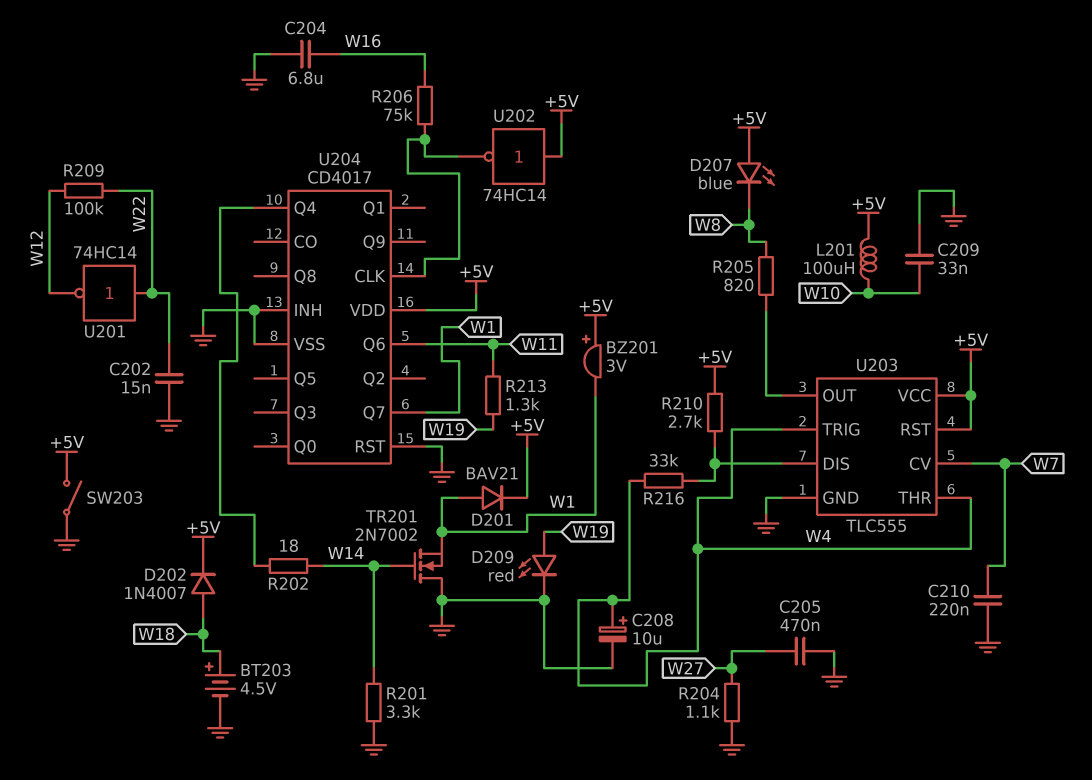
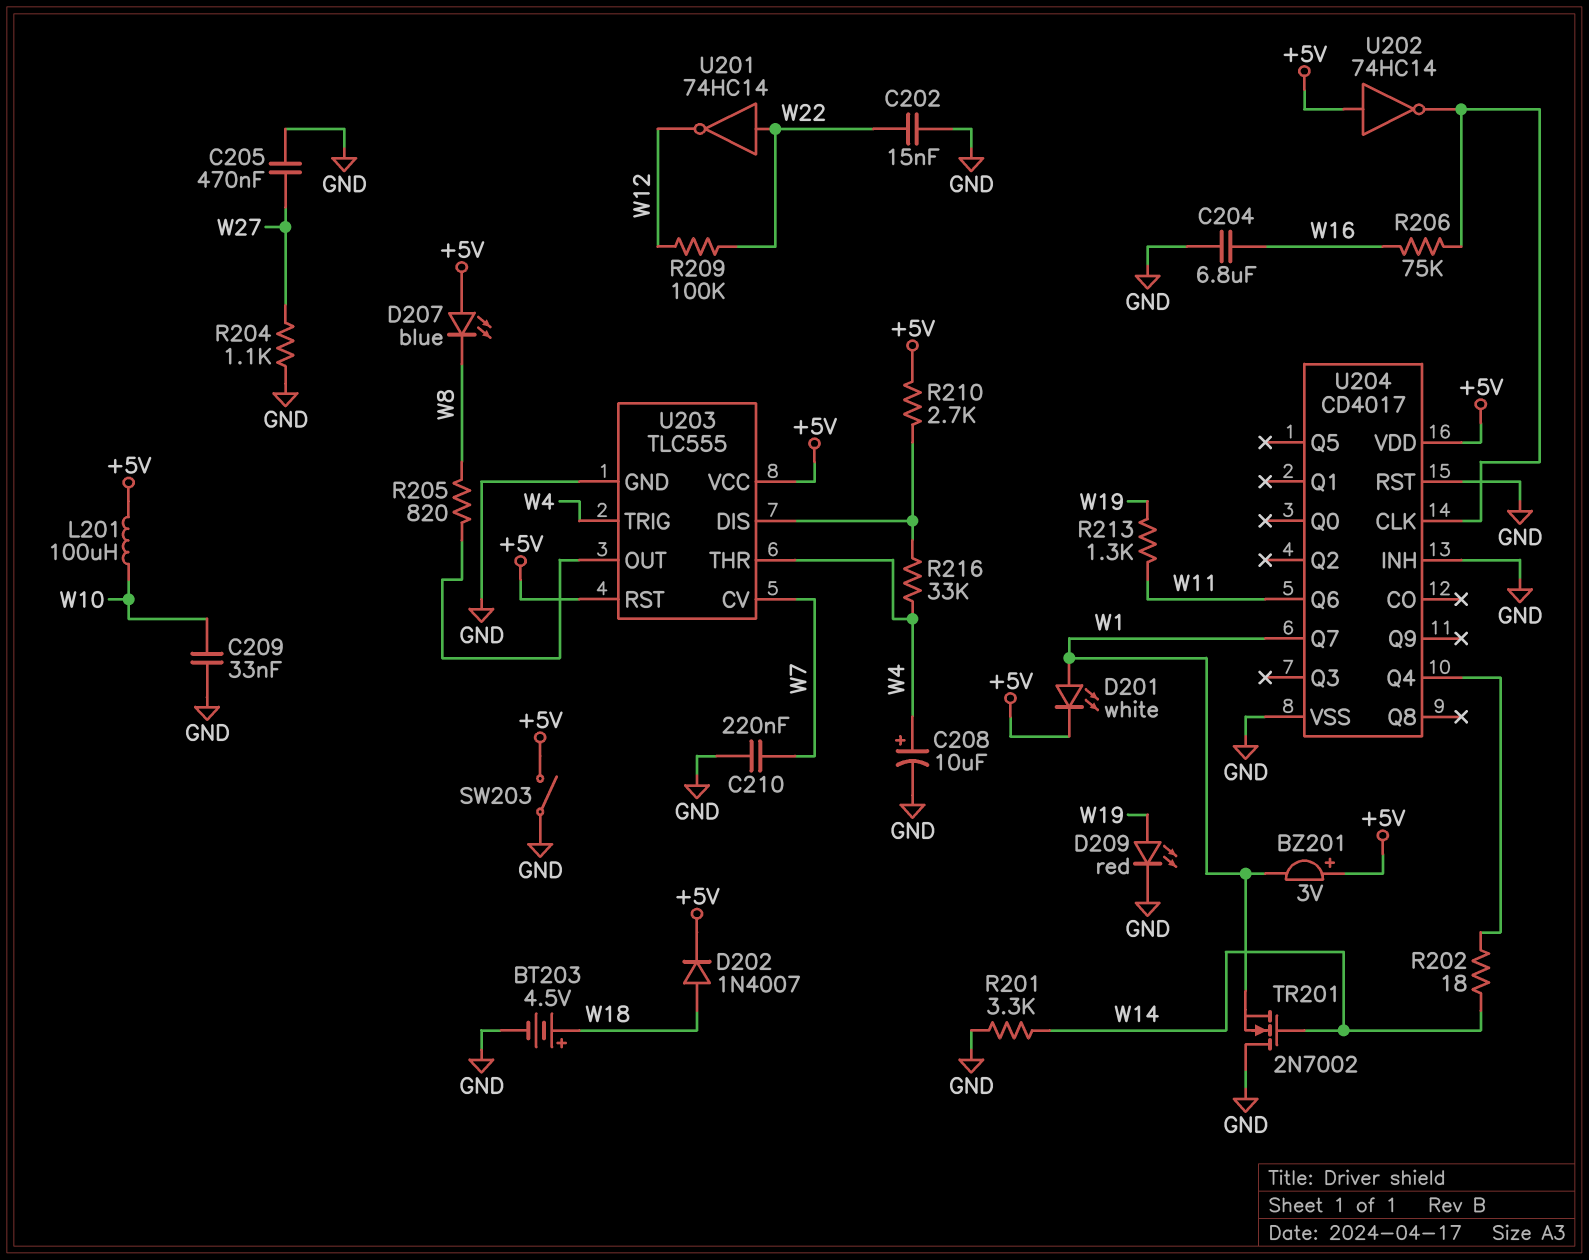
D201: diode BAV21 (A W1, K +5V) -> LED white (A W1, K +5V)

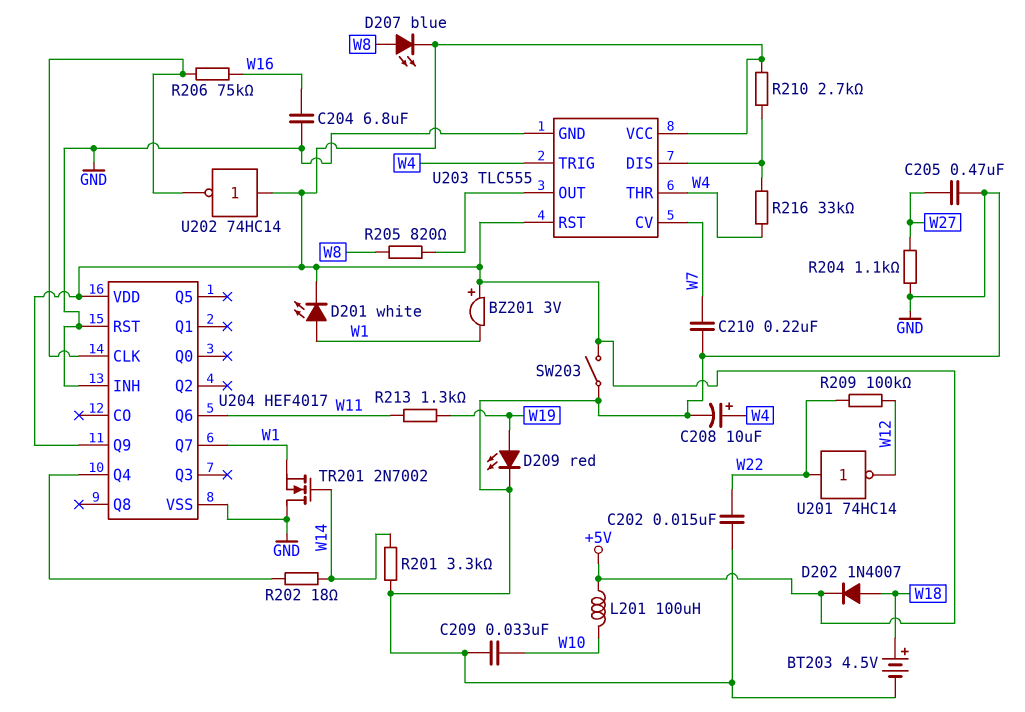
D207: LED blue (A +5V, K W8) -> LED blue (A W8, K +5V)
U204: CD4017 -> HEF4017
U204 pin Q9: none -> +5V

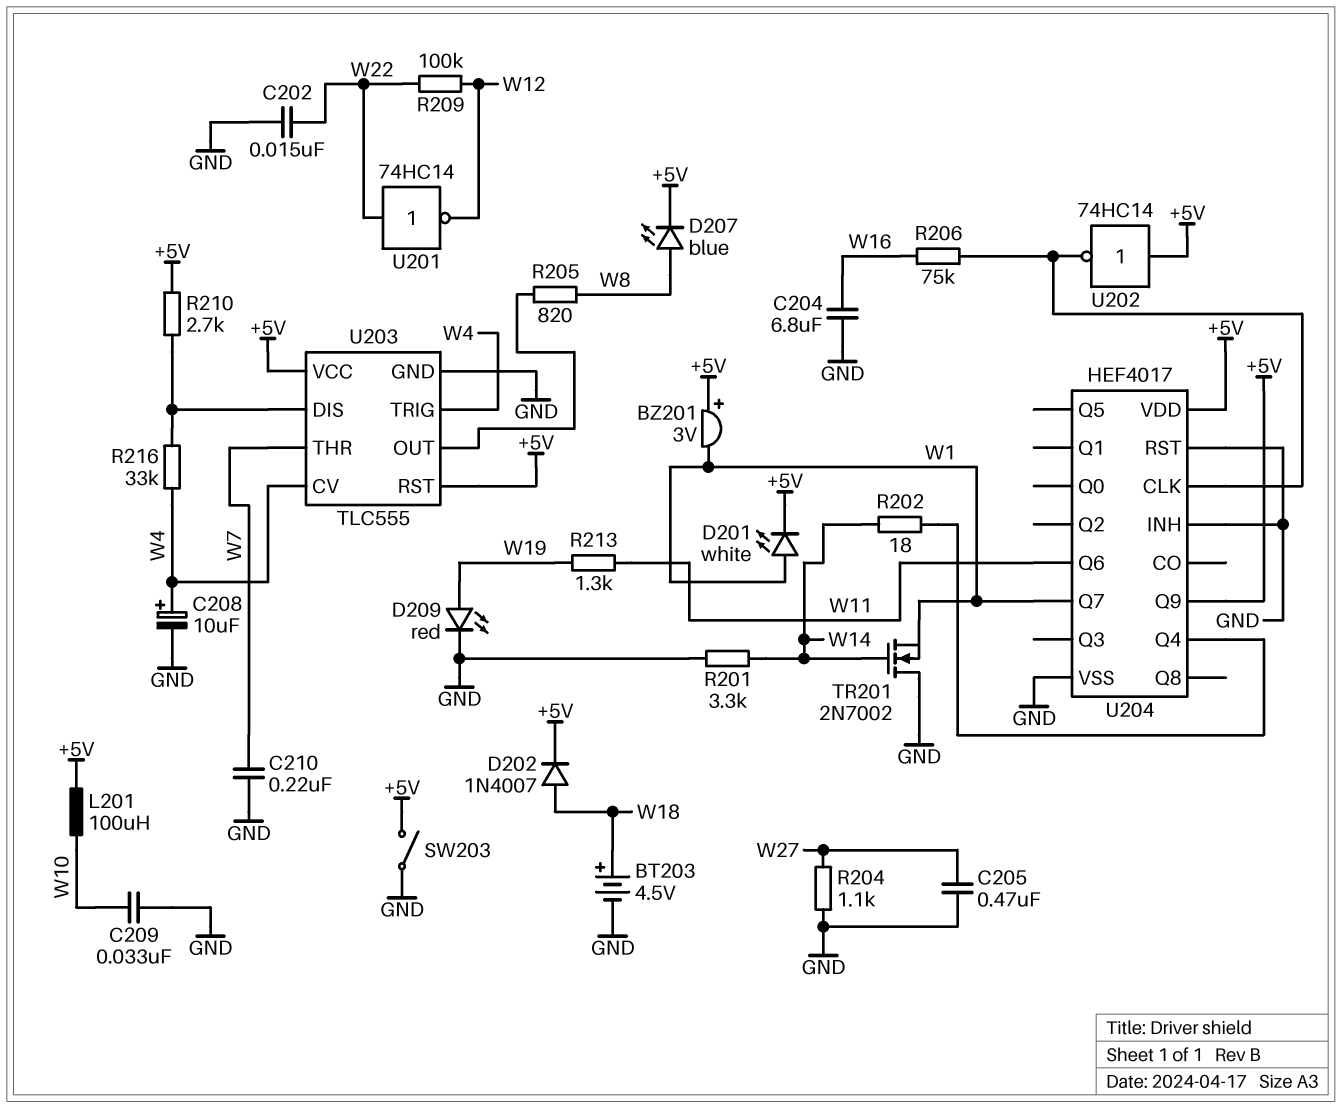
U203 pin CV: W7 -> W4
U203 pin THR: W4 -> W7

